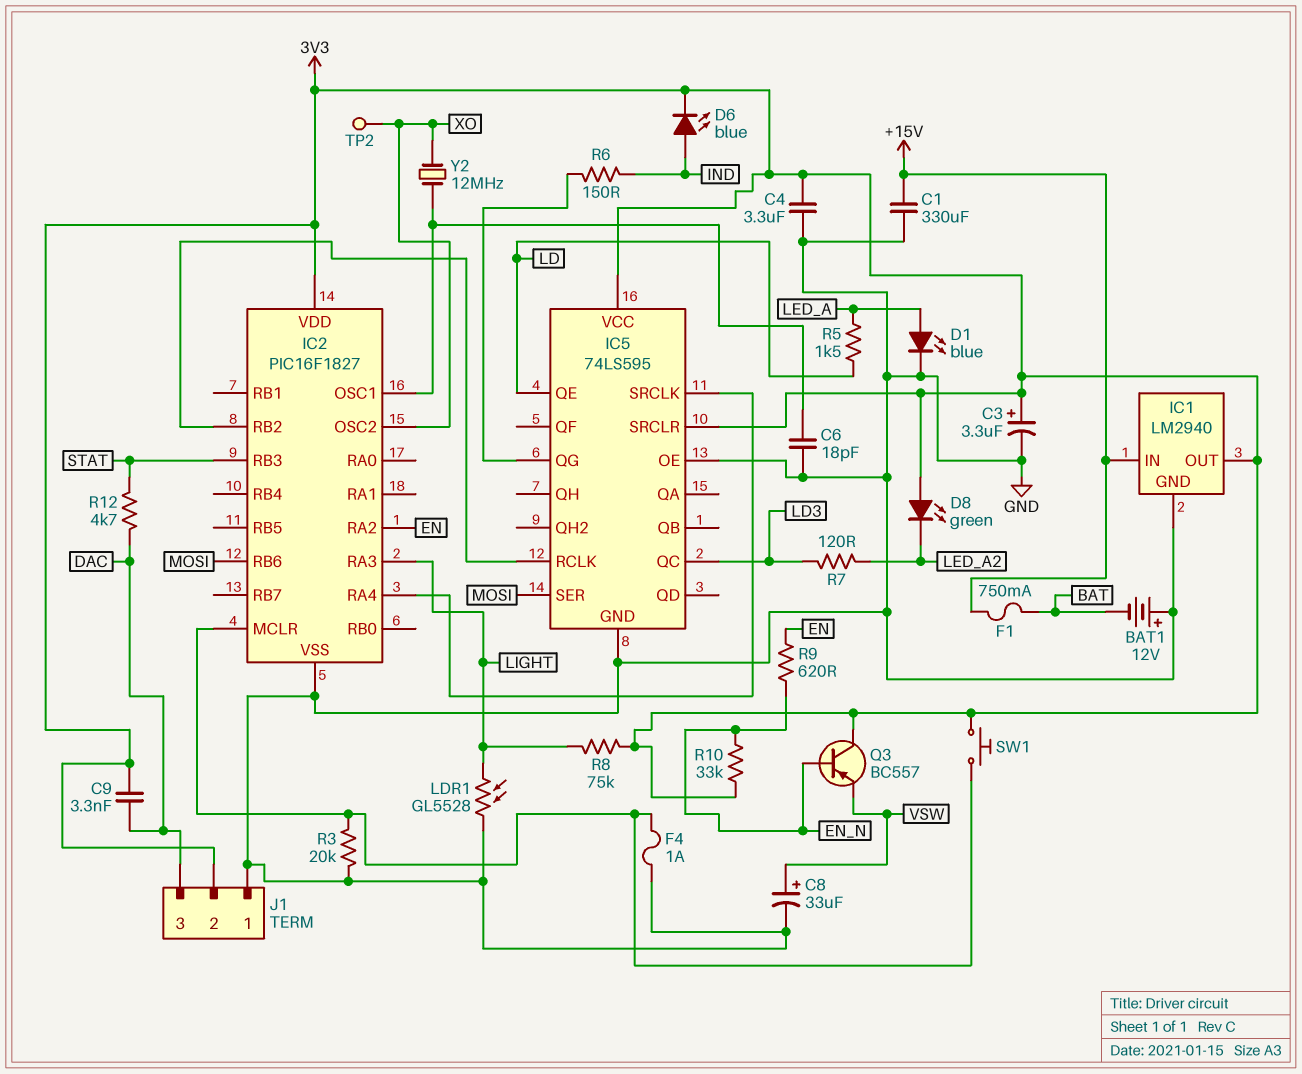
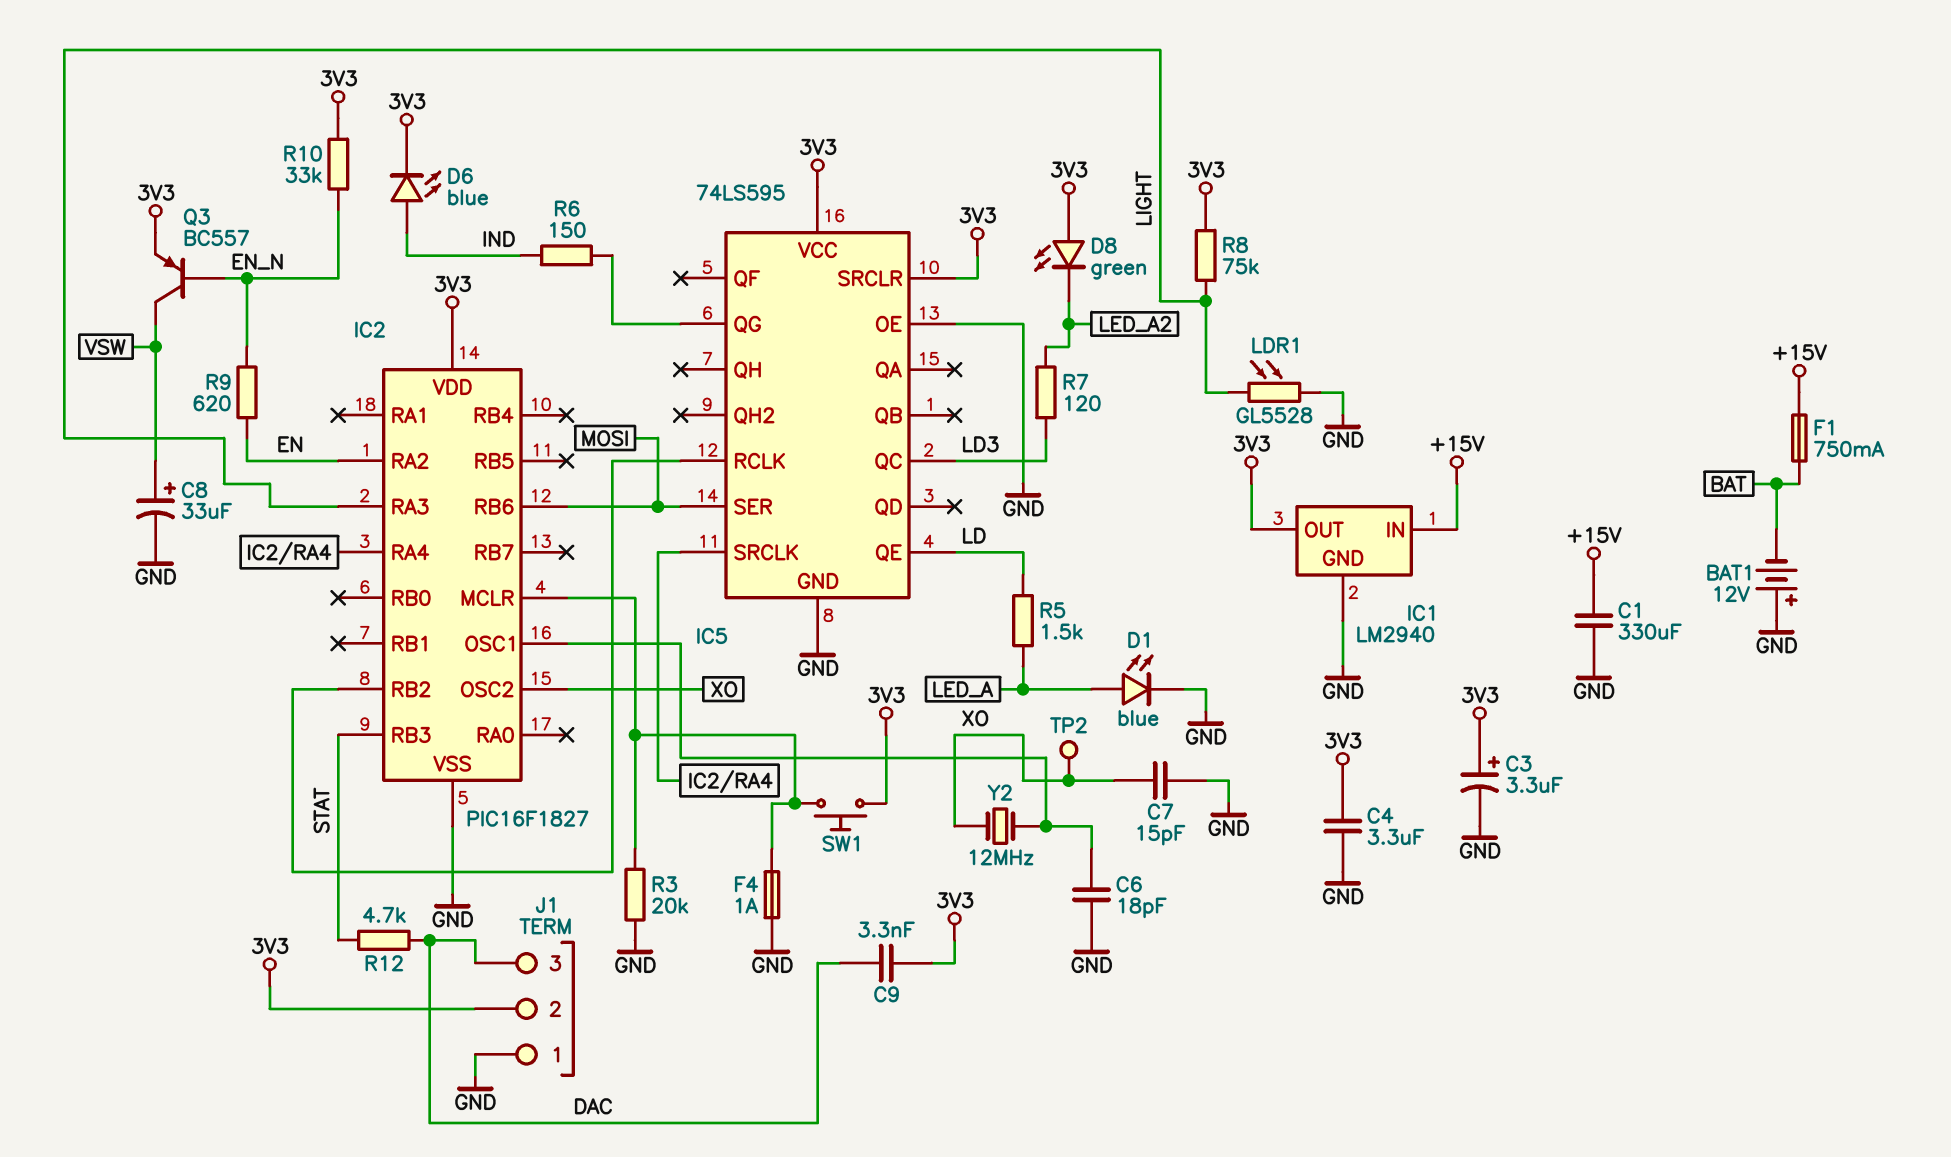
C7: none -> 15pF (GND, XO)
Q3: PNP BC557 (B EN_N, C 3V3, E VSW) -> PNP BC557 (B EN_N, C VSW, E 3V3)

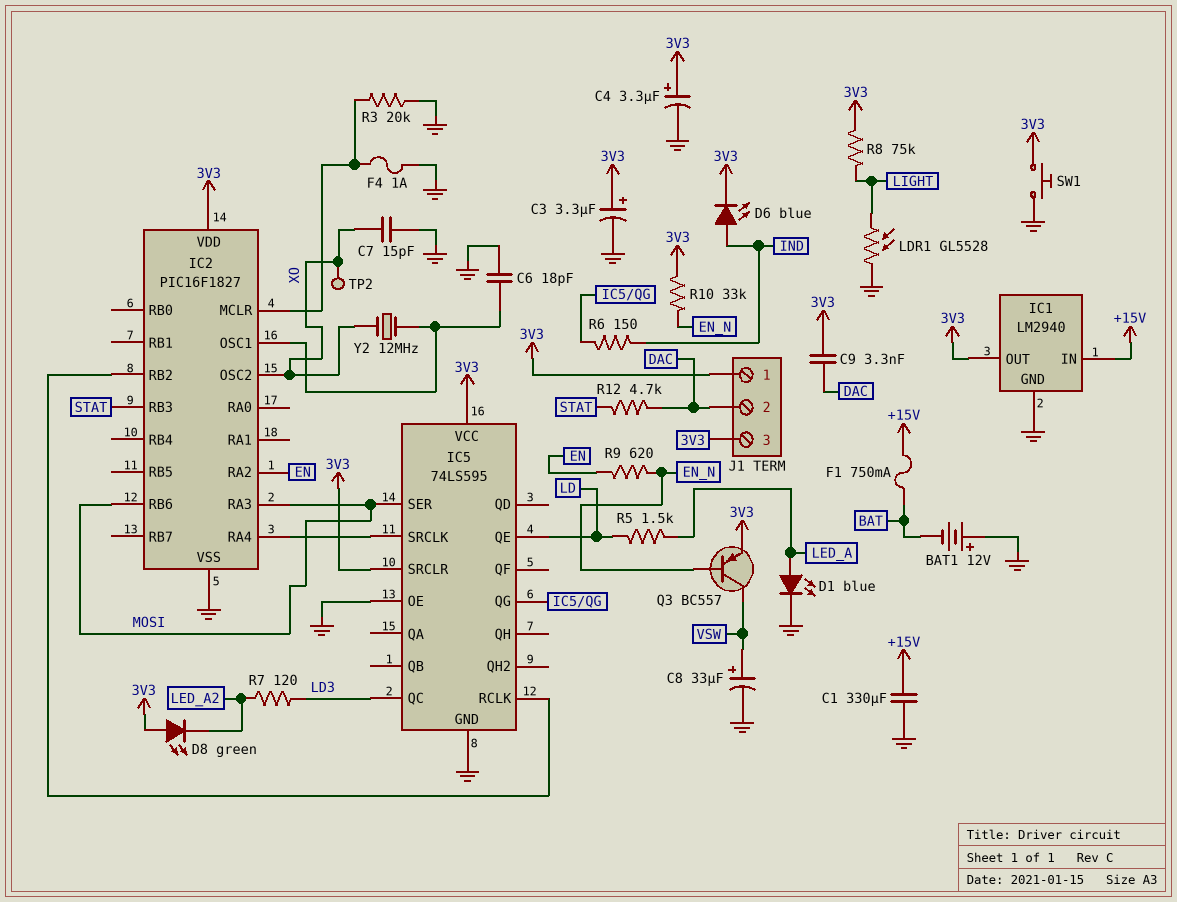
C4: 3.3uF (3V3, GND) -> 3.3uF (plus 3V3, minus GND)
IC2 pin RA3: LIGHT -> MOSI
J1 pin 1: GND -> 3V3
J1 pin 2: 3V3 -> DAC
J1 pin 3: DAC -> 3V3
SW1: button (3V3, IC2/MCLR) -> button (3V3, GND)

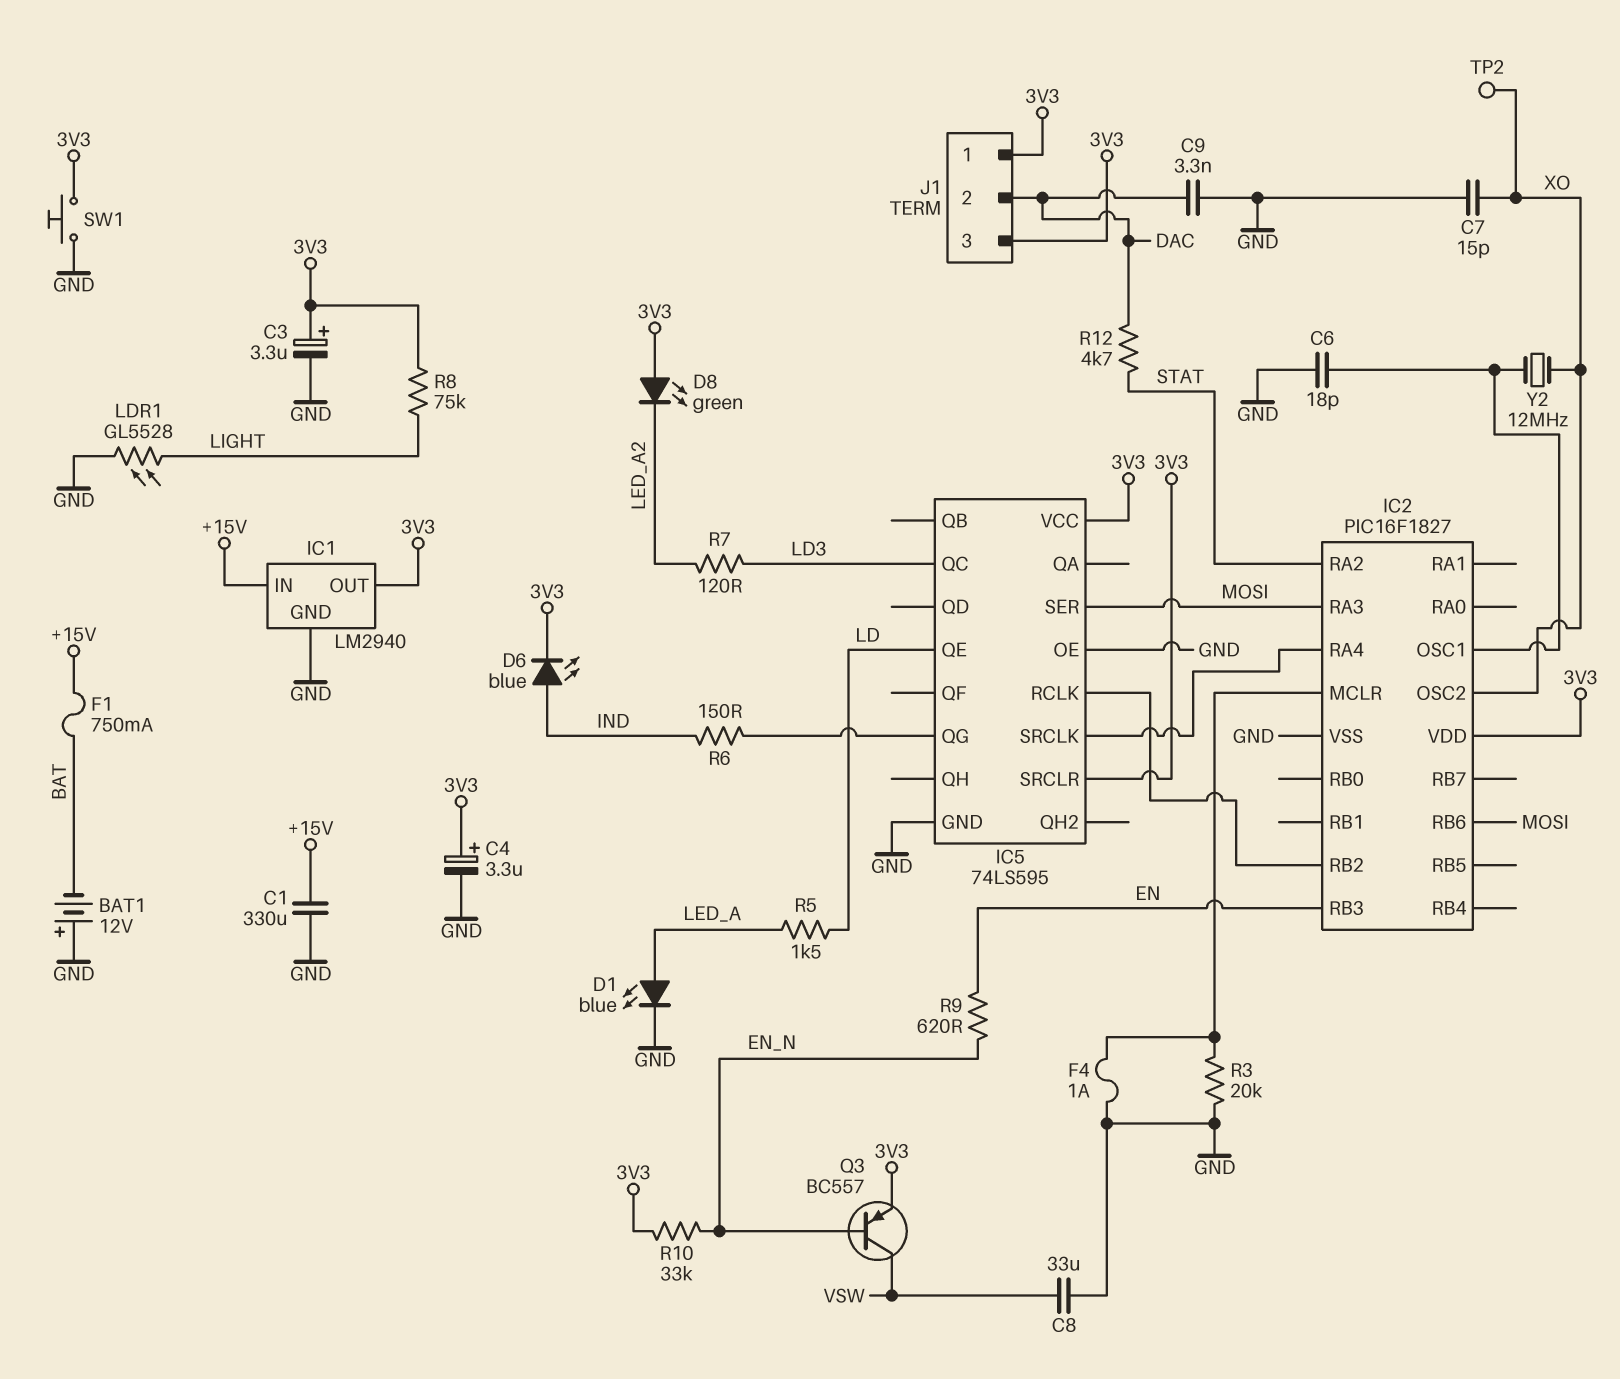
C8: 33uF (plus VSW, minus GND) -> 33uF (GND, VSW)
C9: 3.3nF (3V3, DAC) -> 3.3nF (DAC, GND)
IC2 pin RA2: EN -> STAT
IC2 pin RB3: STAT -> EN

